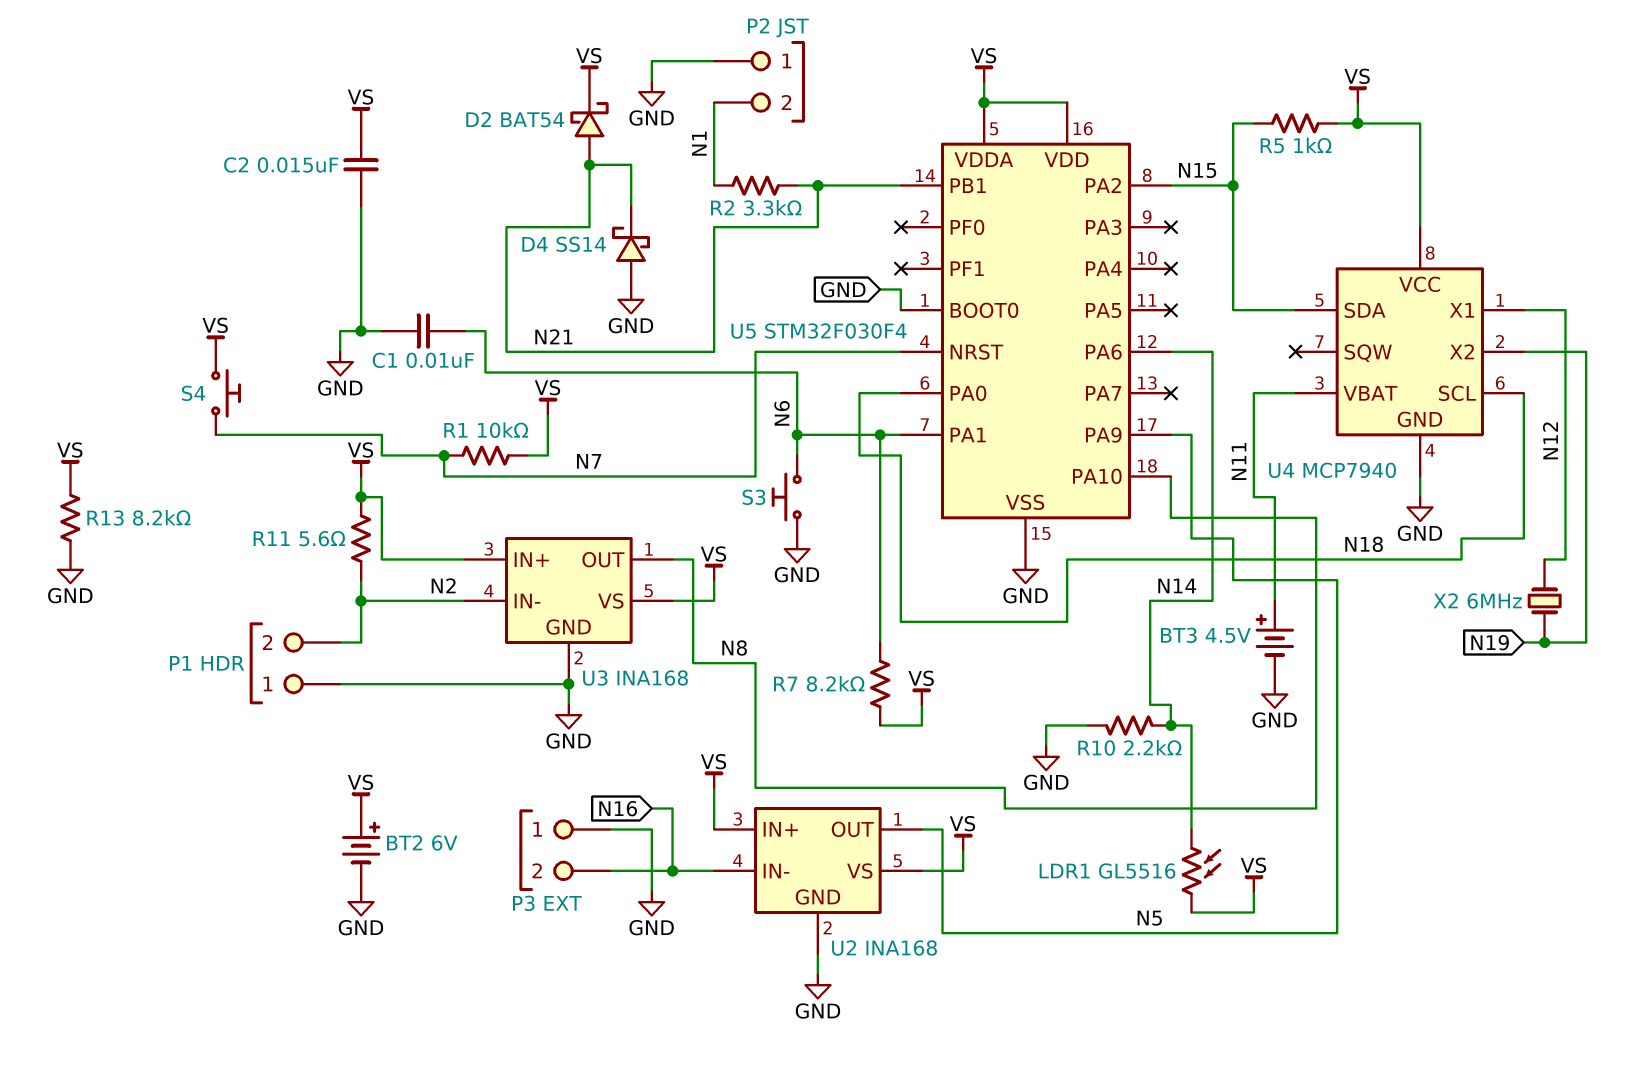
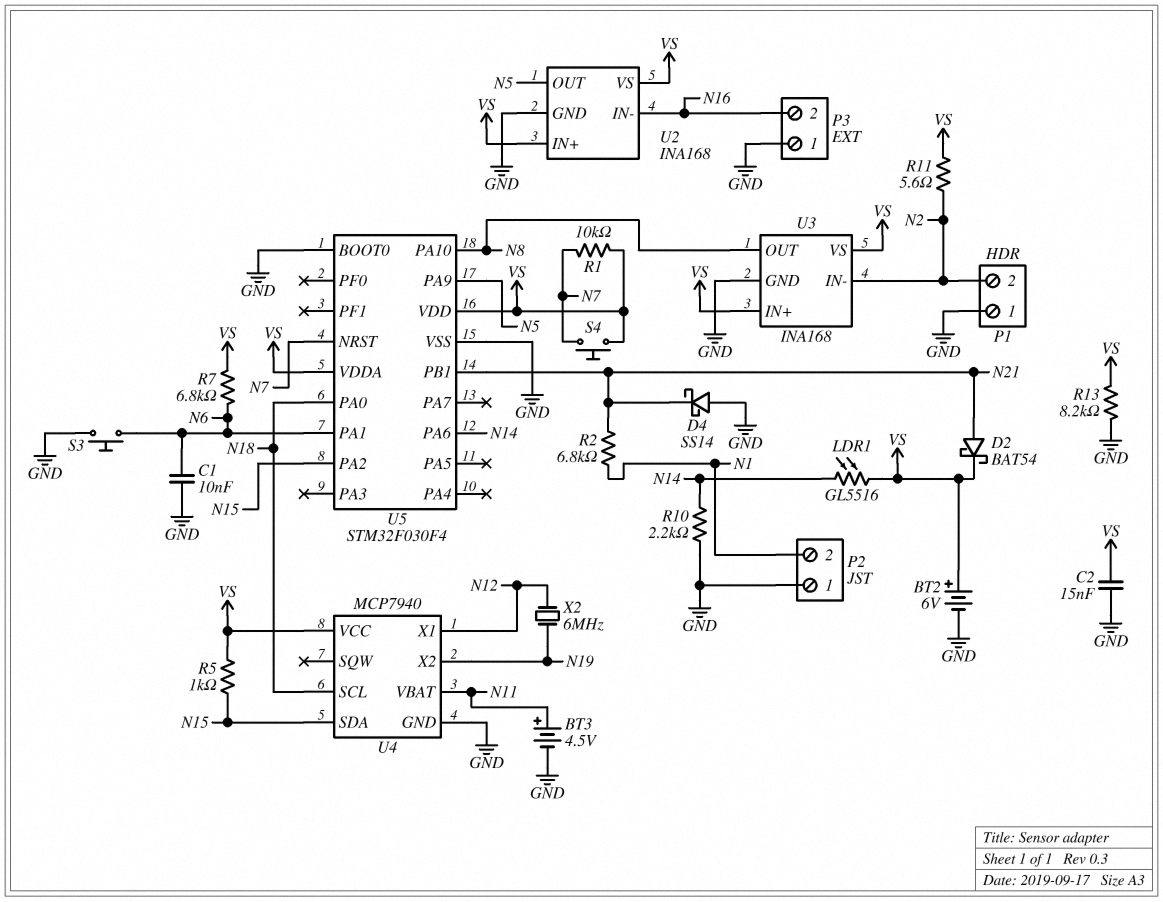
R2: 3.3k (N1, N21) -> 6.8k (N1, N21)
R7: 8.2k (N6, VS) -> 6.8k (N6, VS)

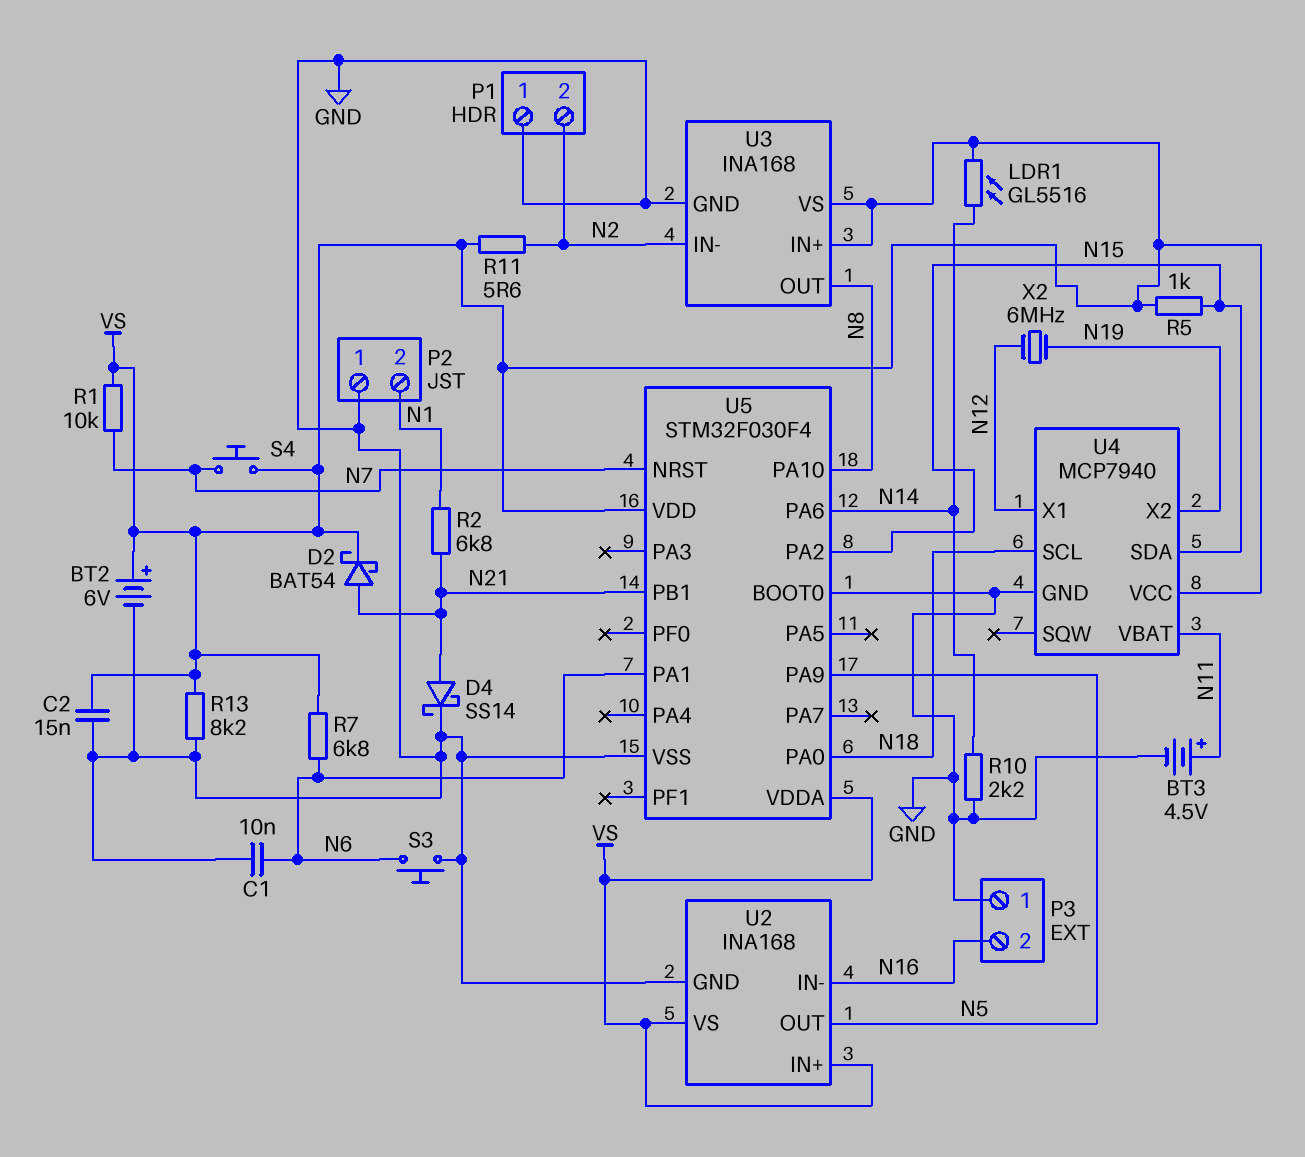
D4: schottky SS14 (A GND, K N21) -> schottky SS14 (A N21, K GND)

